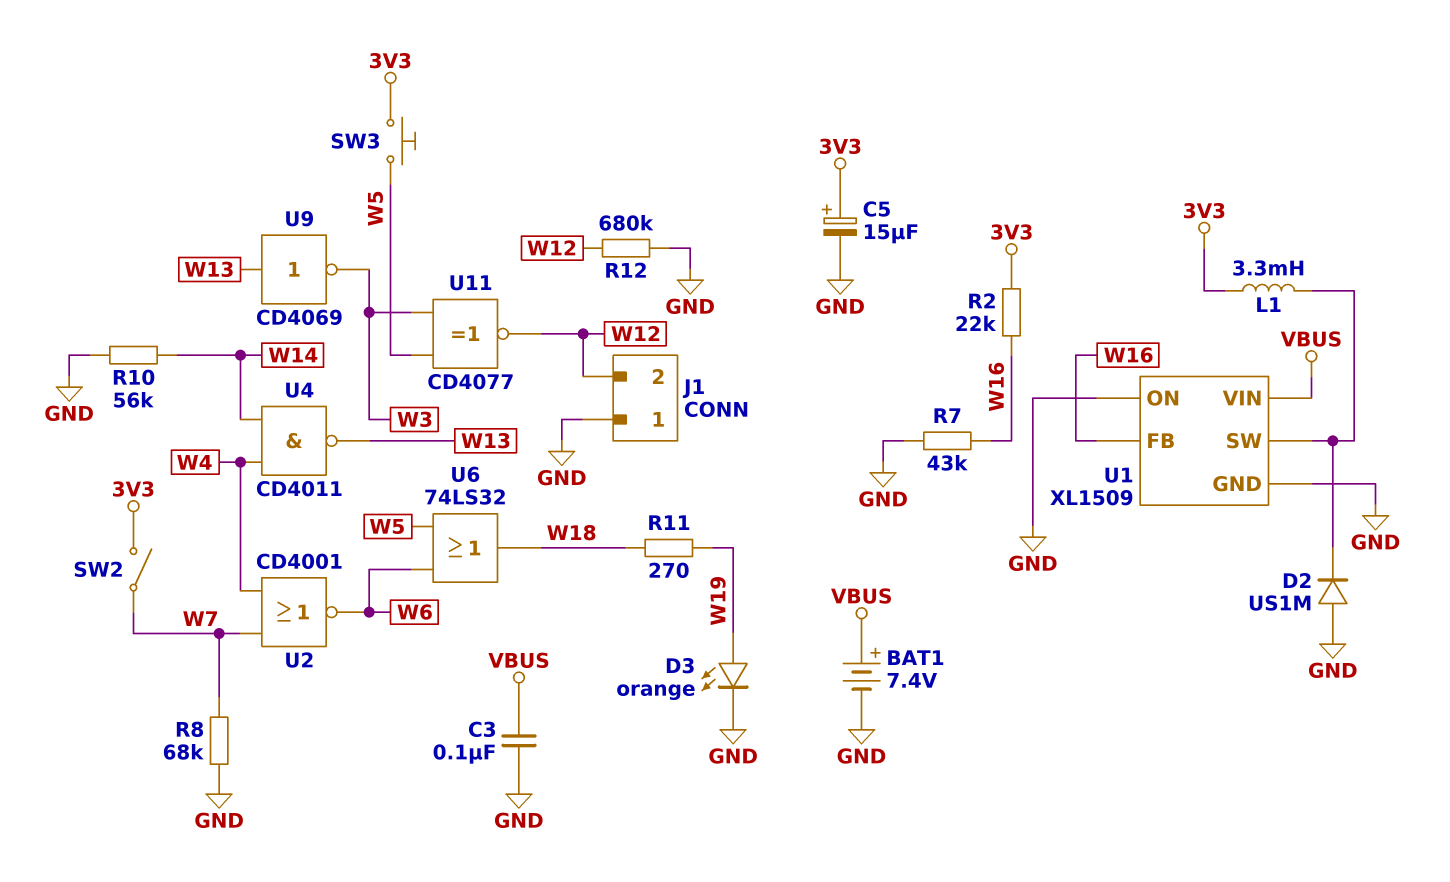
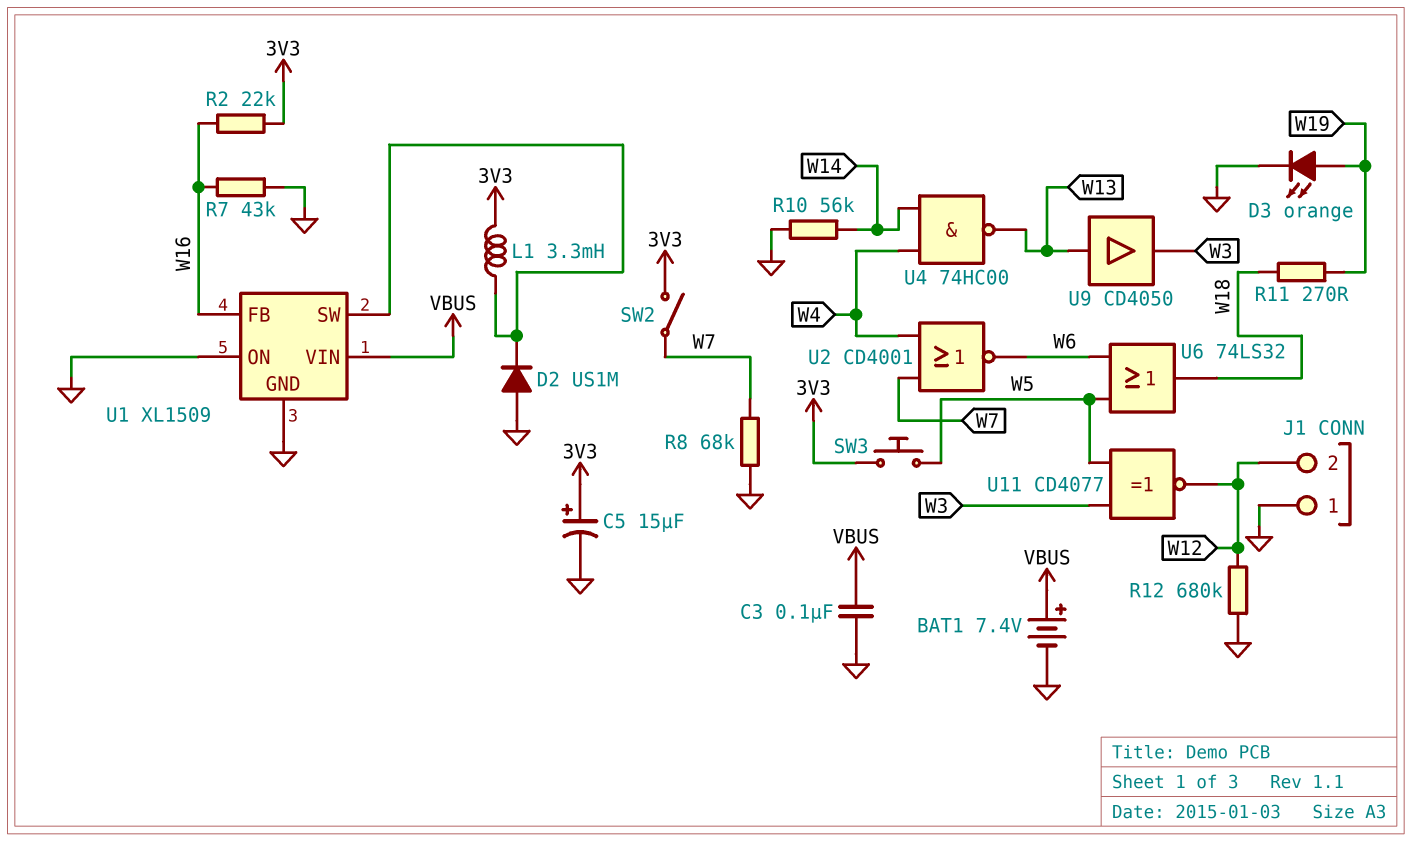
U4: NAND CD4011 (in W4, in W14, out W13) -> NAND 74HC00 (in W4, in W14, out W13)
U9: NOT CD4069 (in W13, out W3) -> buffer CD4050 (in W13, out W3)

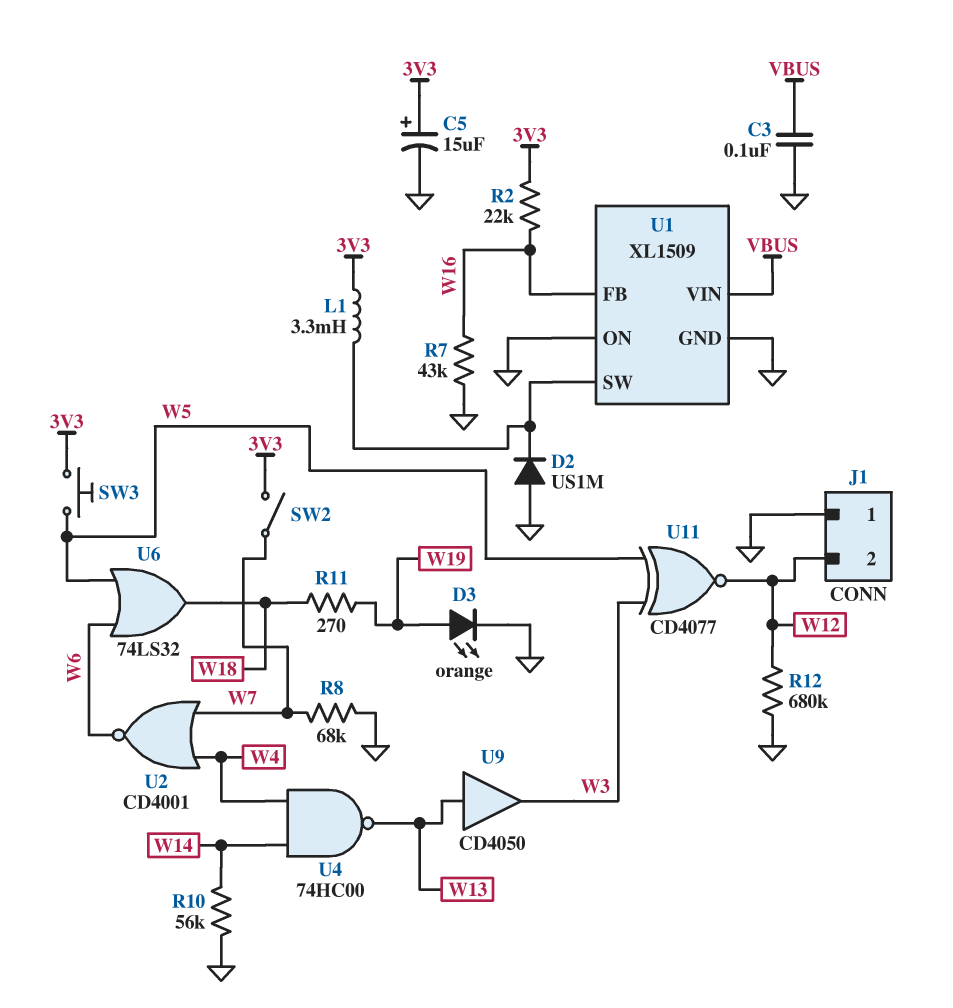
BAT1: 7.4V (plus VBUS, minus GND) -> none

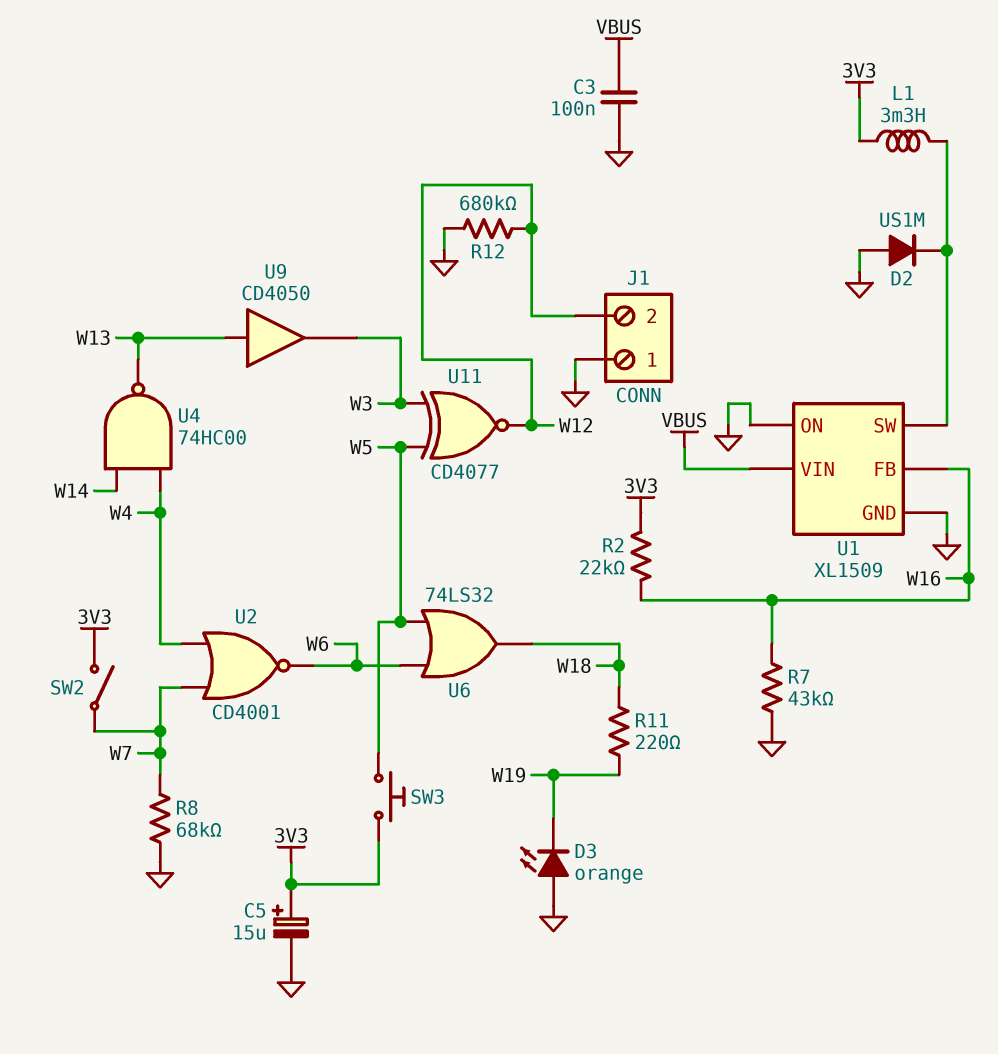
D3: LED orange (A W19, K GND) -> LED orange (A GND, K W19)
R10: 56k (GND, W14) -> none
R11: 270 (W18, W19) -> 220 (W18, W19)

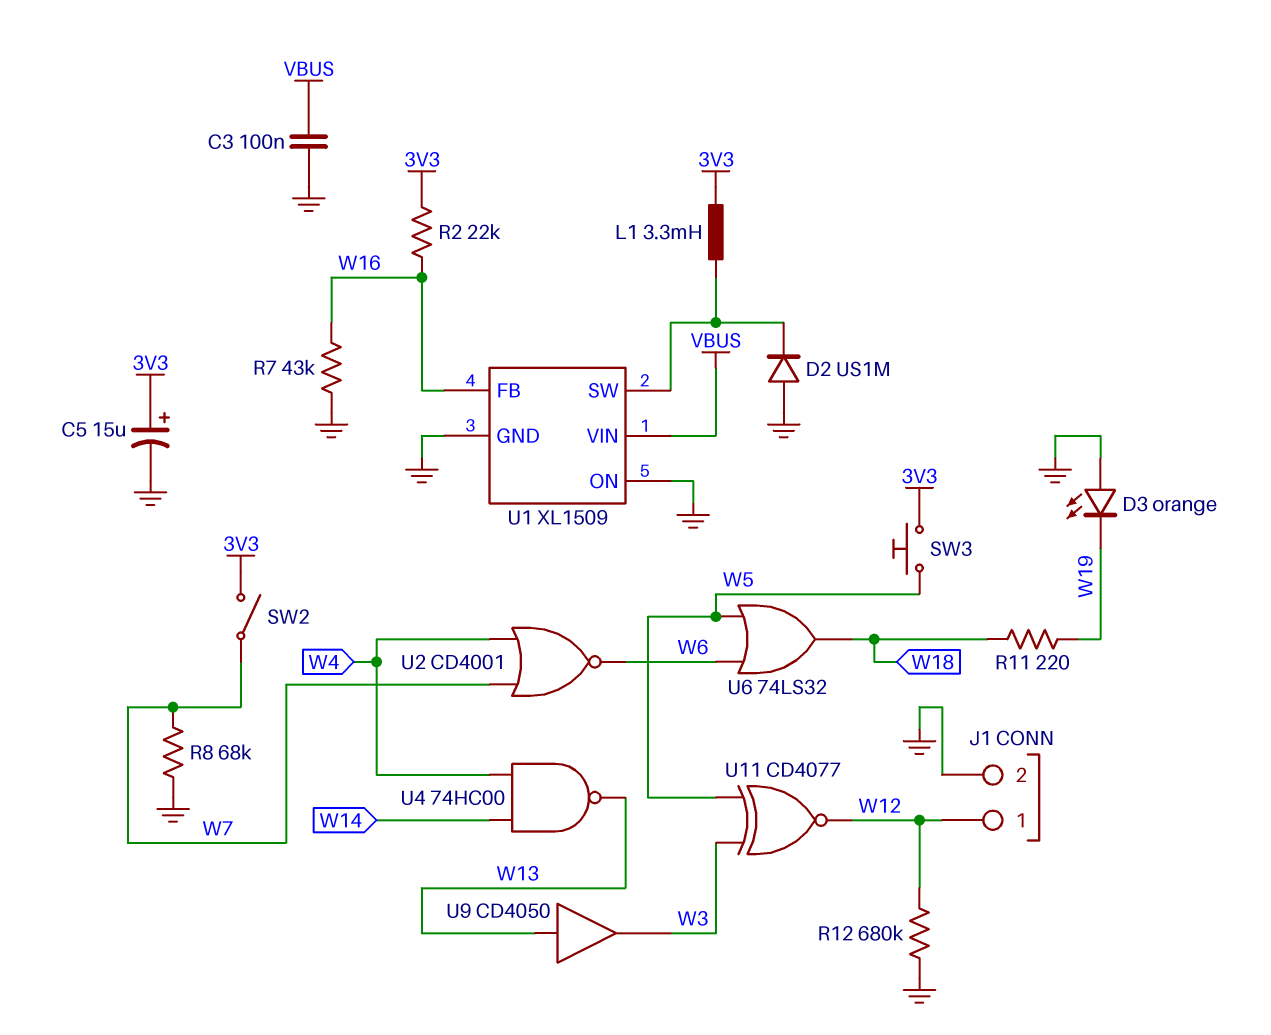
J1 pin 1: GND -> W12
J1 pin 2: W12 -> GND

